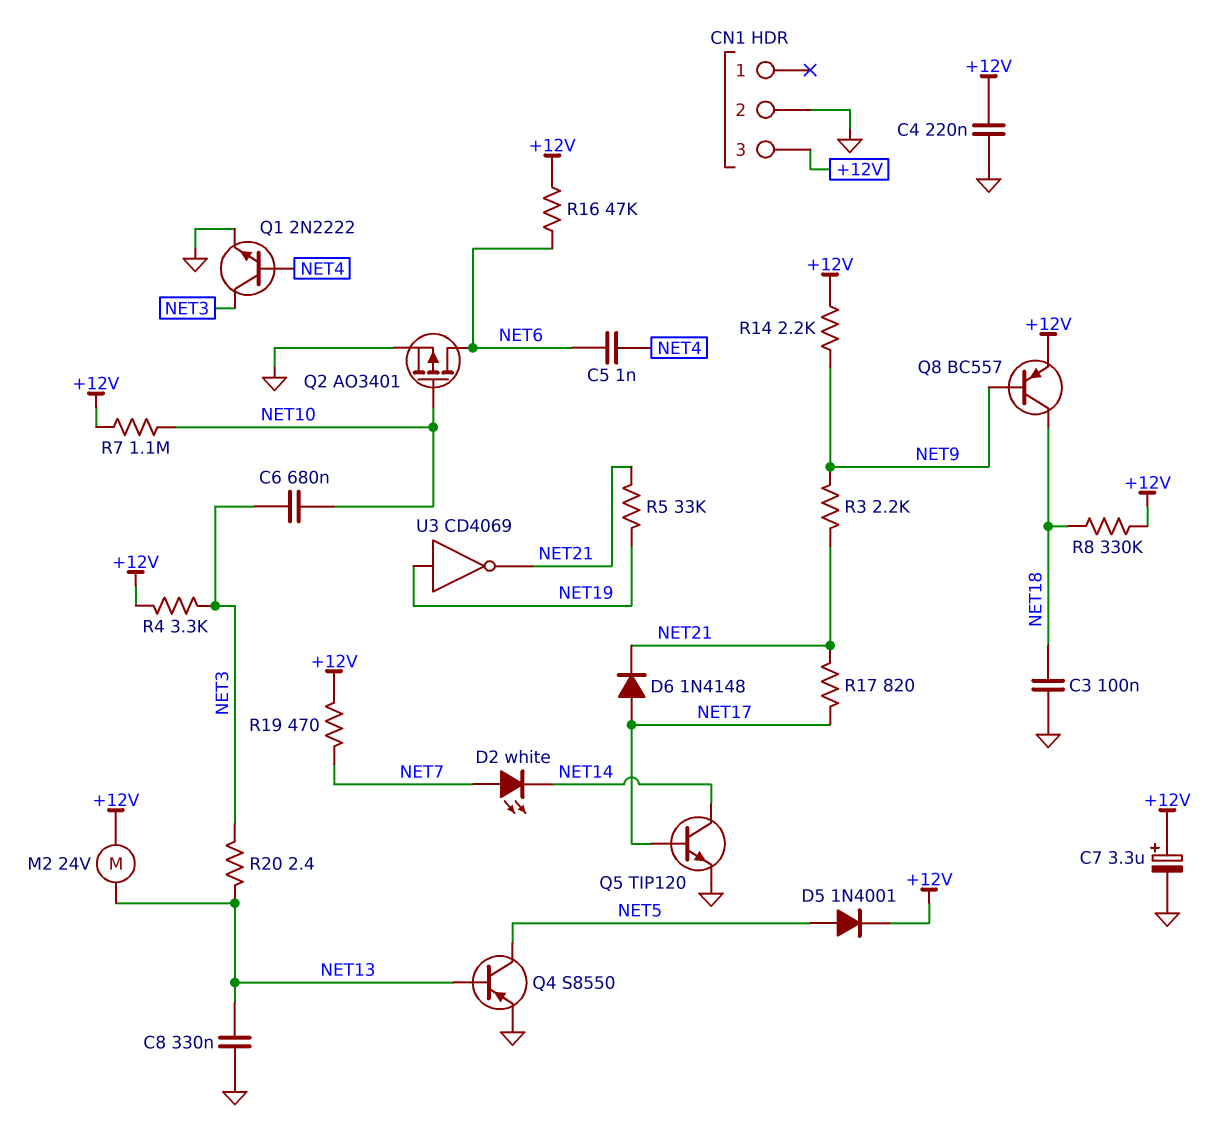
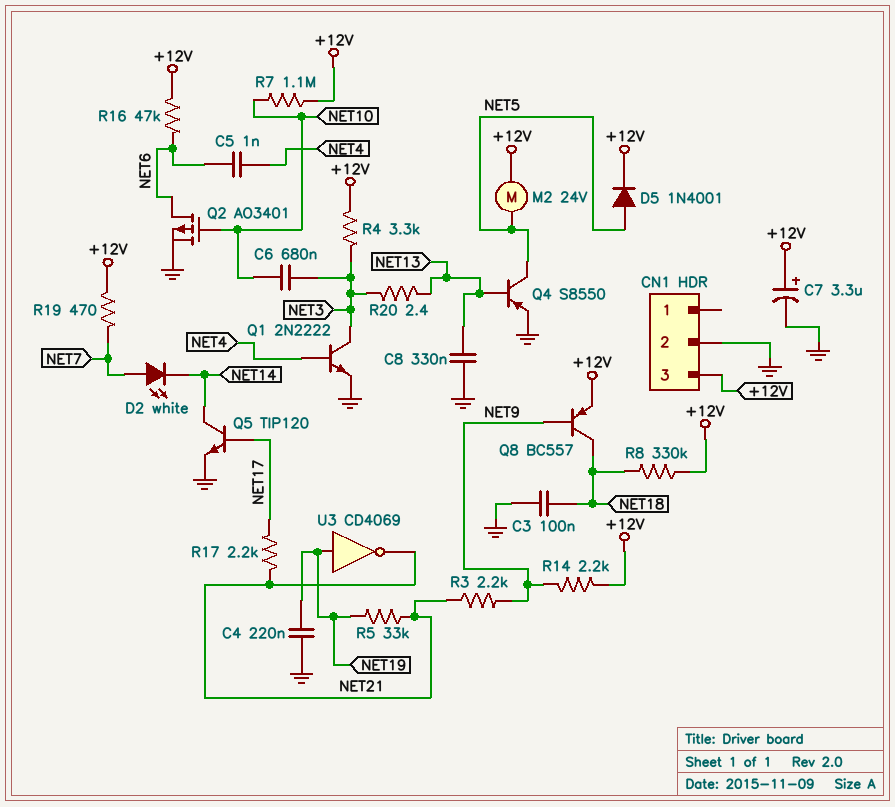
C4: 220nF (+12V, GND) -> 220nF (GND, NET19)
D6: diode 1N4148 (A NET17, K NET21) -> none
M2: motor 24V (+12V, NET13) -> motor 24V (+12V, NET5)
R17: 820 (NET17, NET21) -> 2.2k (NET17, NET21)

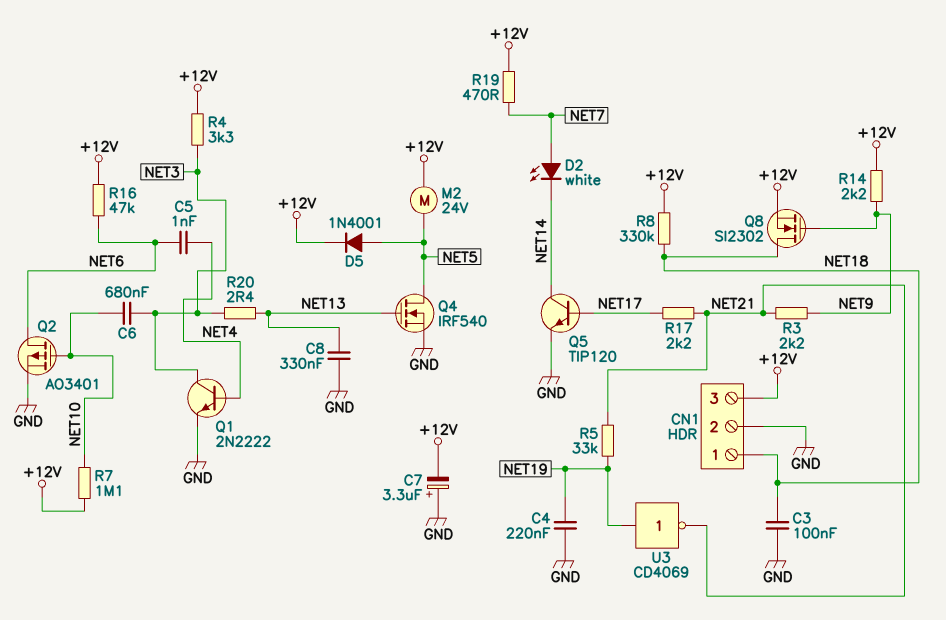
C7: 3.3uF (plus +12V, minus GND) -> 3.3uF (plus GND, minus +12V)
CN1 pin 1: none -> NET18
Q4: PNP S8550 (B NET13, C NET5, E GND) -> NMOS IRF540 (G NET13, D NET5, S GND)
Q8: PNP BC557 (B NET9, C NET18, E +12V) -> NMOS SI2302 (G NET9, D NET18, S +12V)

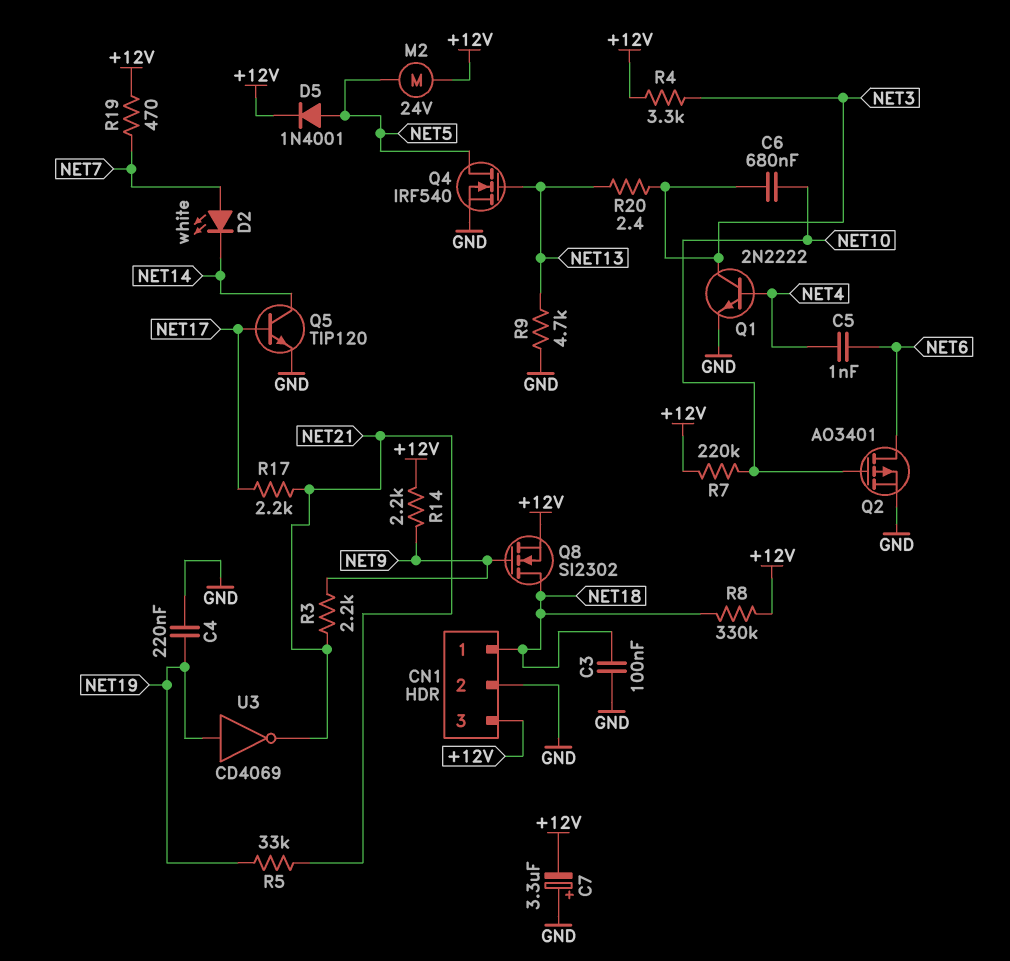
C8: 330nF (GND, NET13) -> none
R7: 1.1M (+12V, NET10) -> 220k (+12V, NET10)
R9: none -> 4.7k (GND, NET13)
R16: 47k (+12V, NET6) -> none

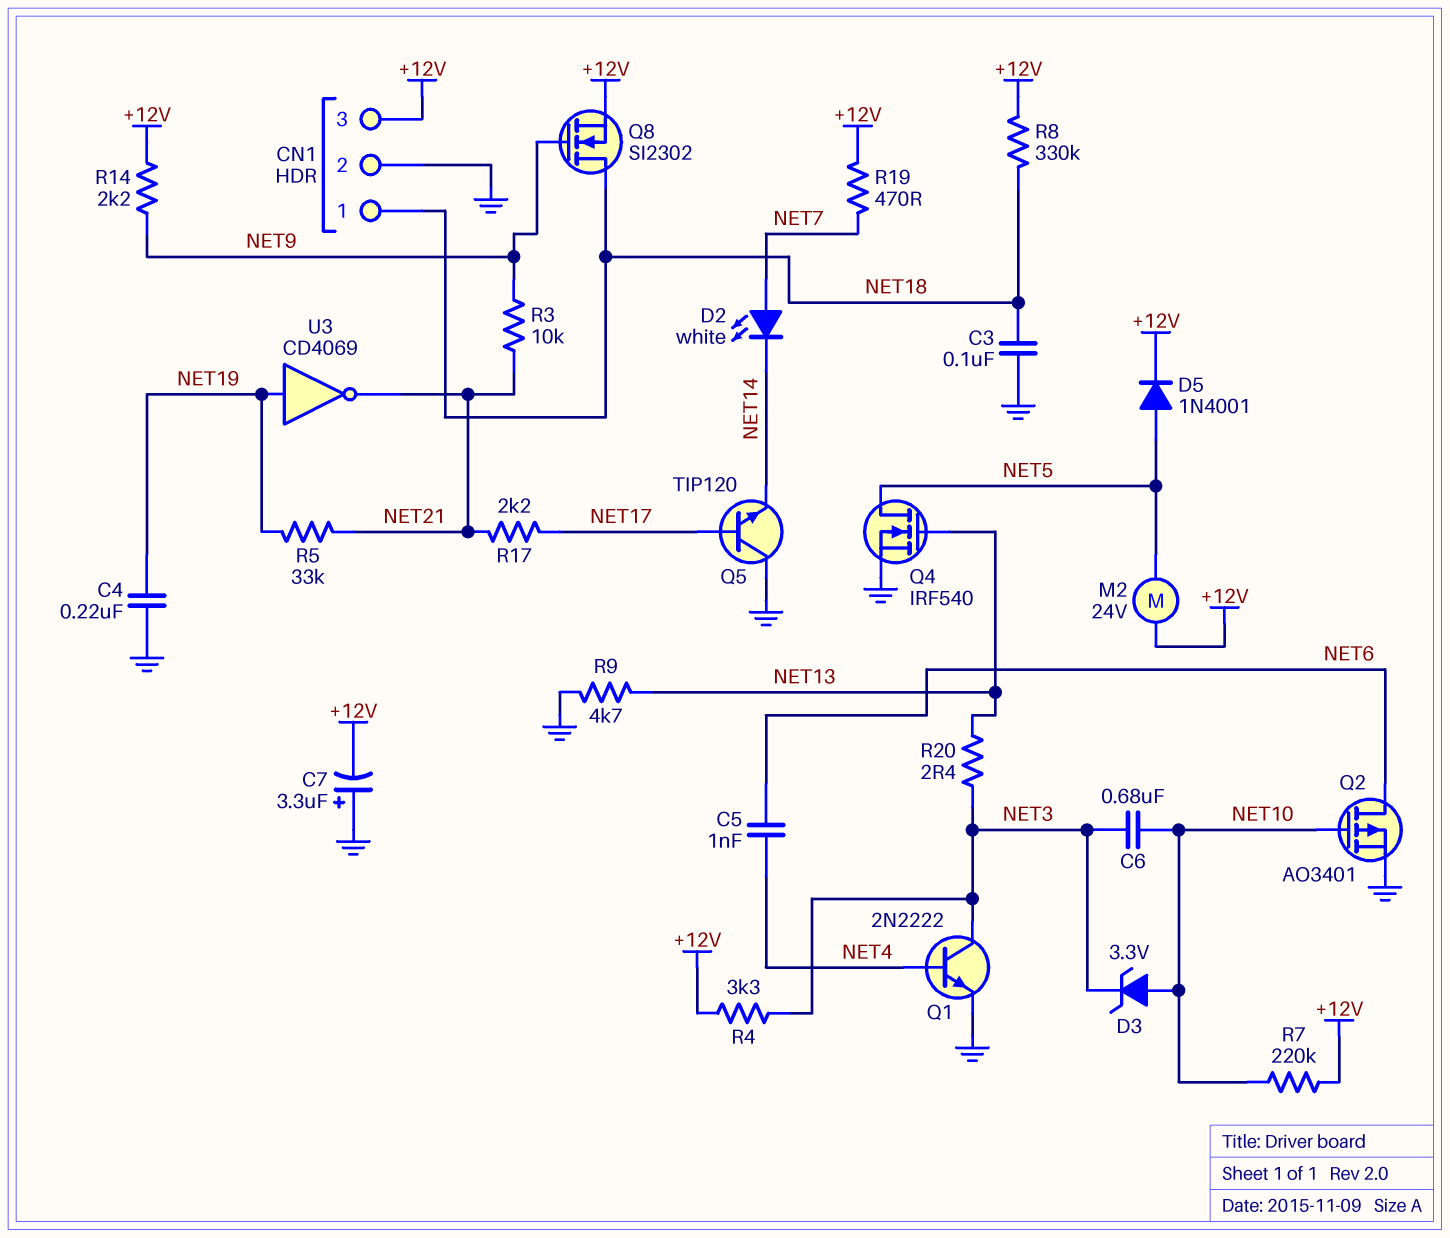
D3: none -> zener 3.3V (A NET10, K NET3)
Q5: NPN TIP120 (B NET17, C NET14, E GND) -> NPN TIP120 (B NET17, C GND, E NET14)
R3: 2.2k (NET9, NET21) -> 10k (NET9, NET21)

